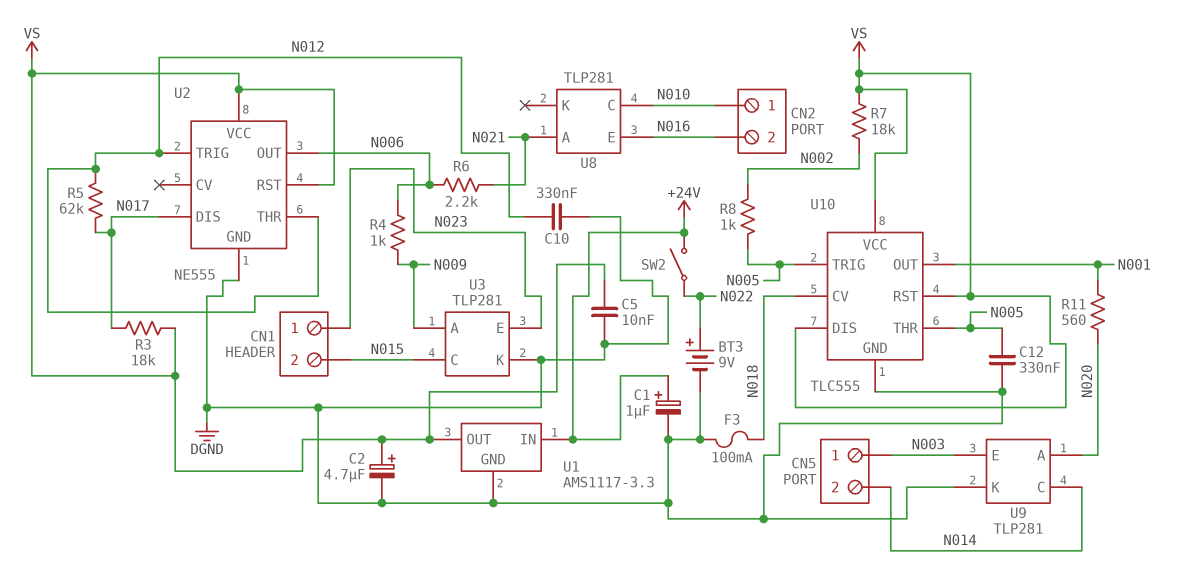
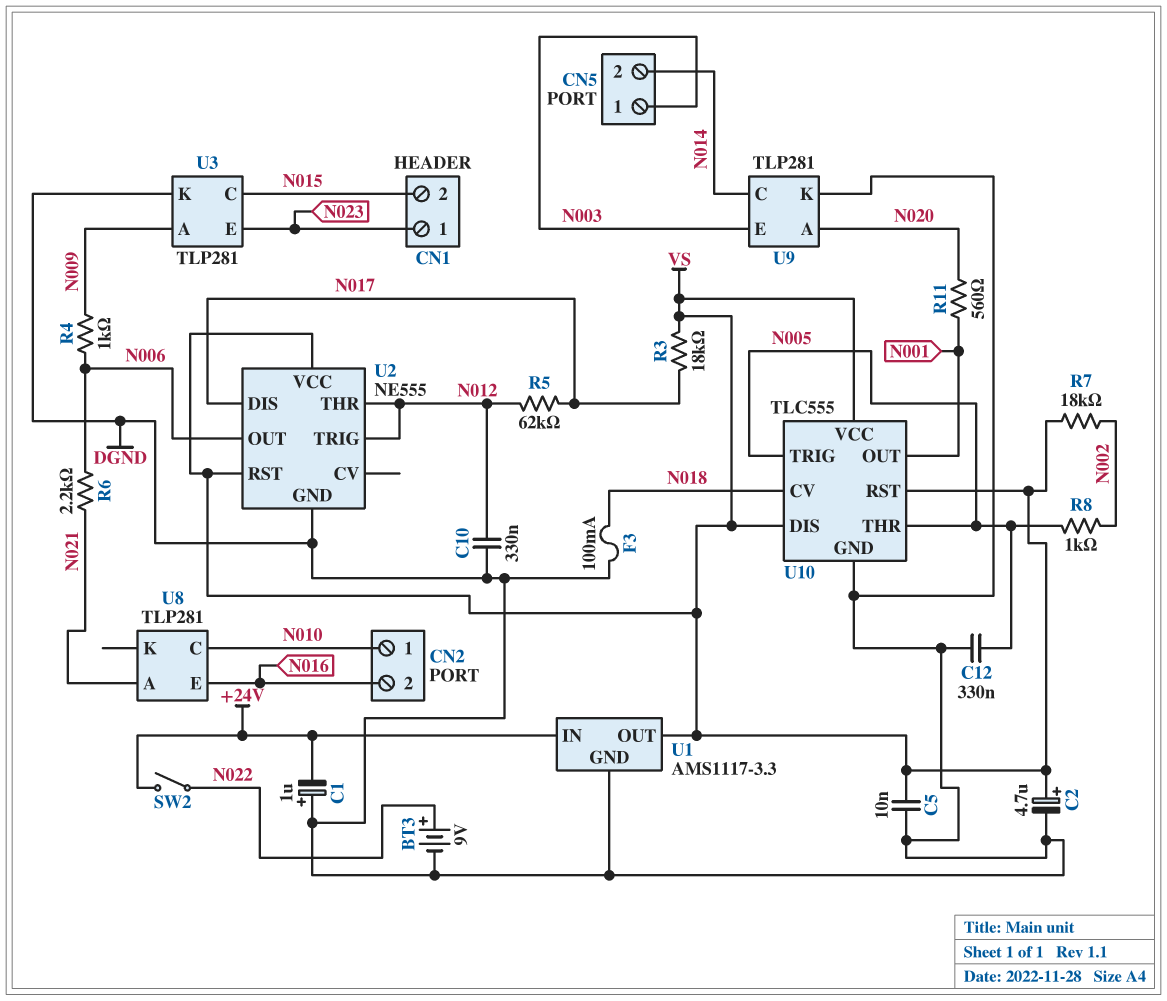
C1: 1uF (plus +24V, minus DGND) -> 1uF (plus DGND, minus +24V)

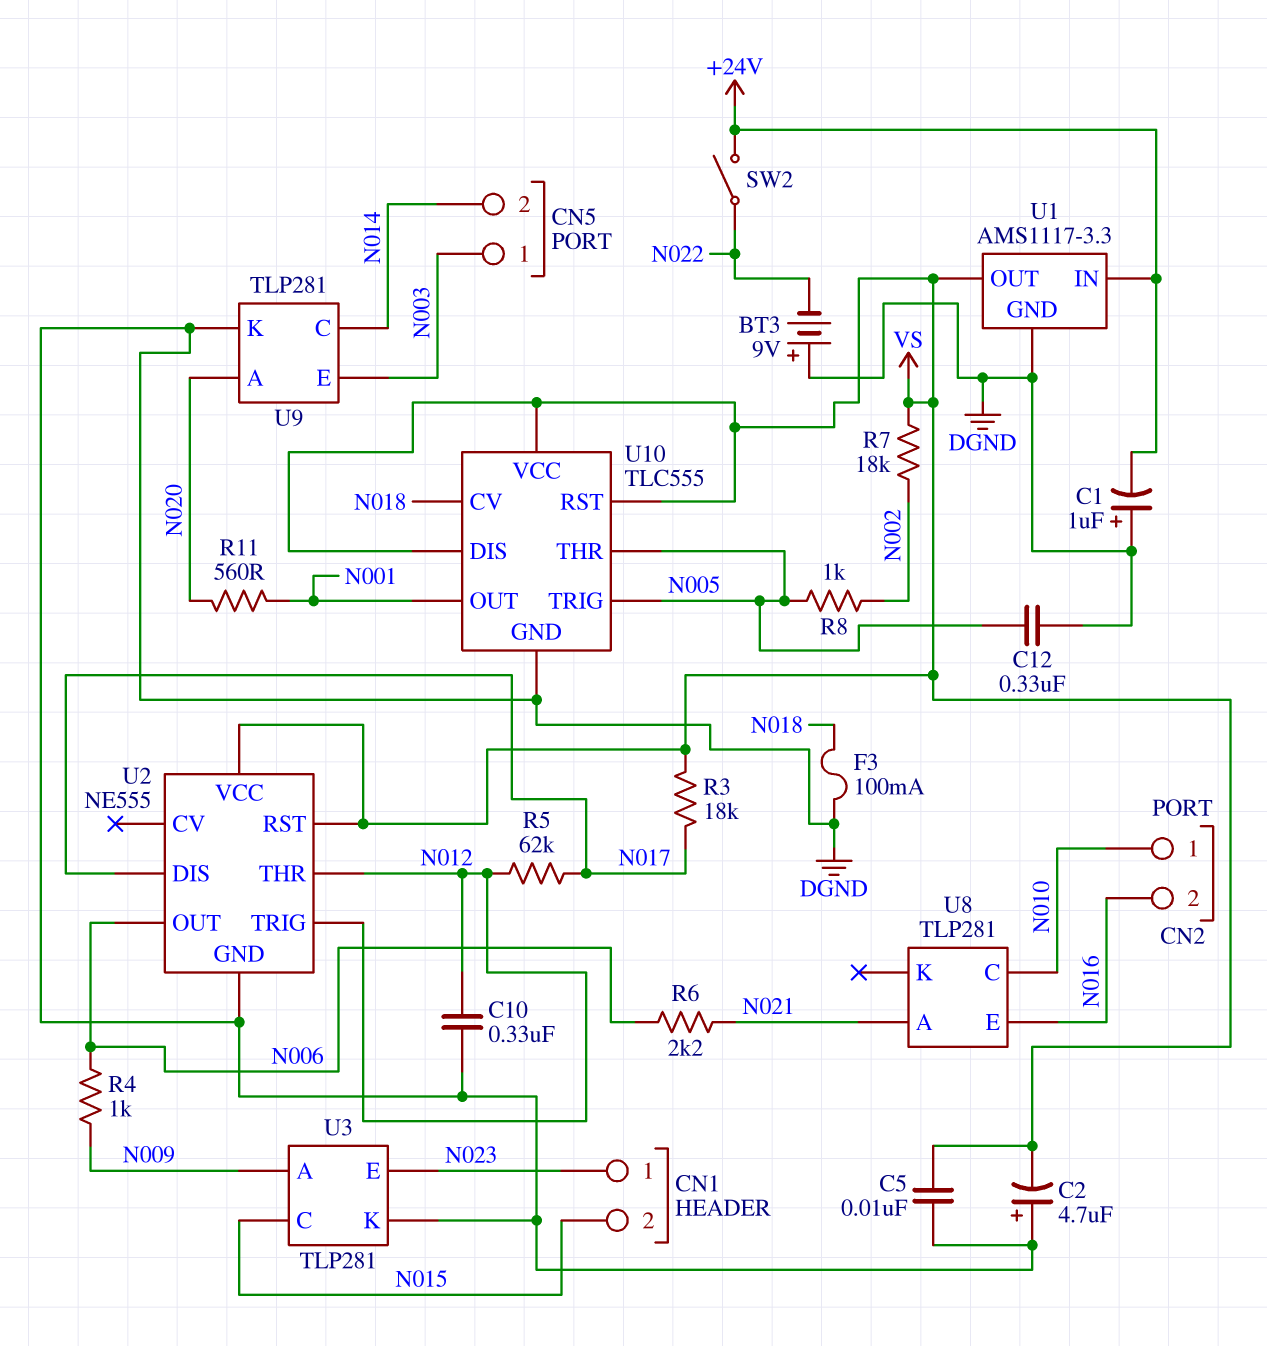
BT3: 9V (plus N022, minus DGND) -> 9V (plus DGND, minus N022)
C2: 4.7uF (plus VS, minus DGND) -> 4.7uF (plus DGND, minus VS)

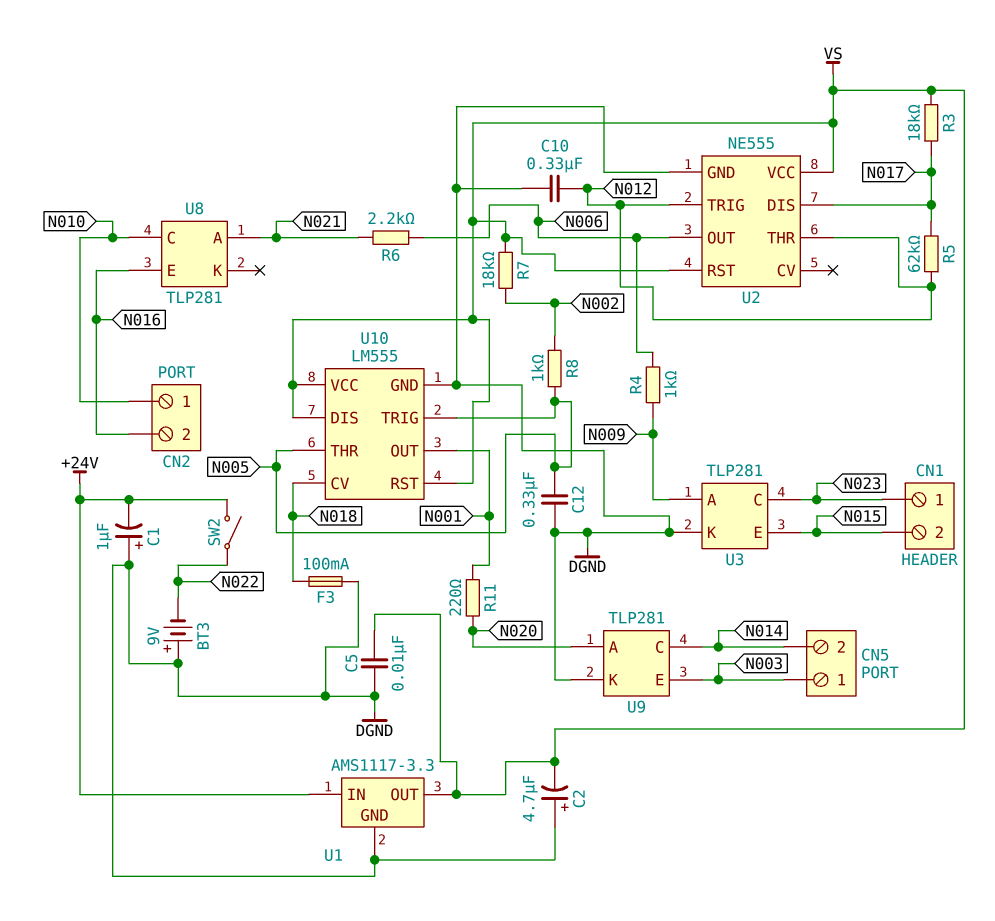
R11: 560 (N001, N020) -> 220 (N001, N020)
U3 pin C: N015 -> N023
U3 pin E: N023 -> N015
U10: TLC555 -> LM555

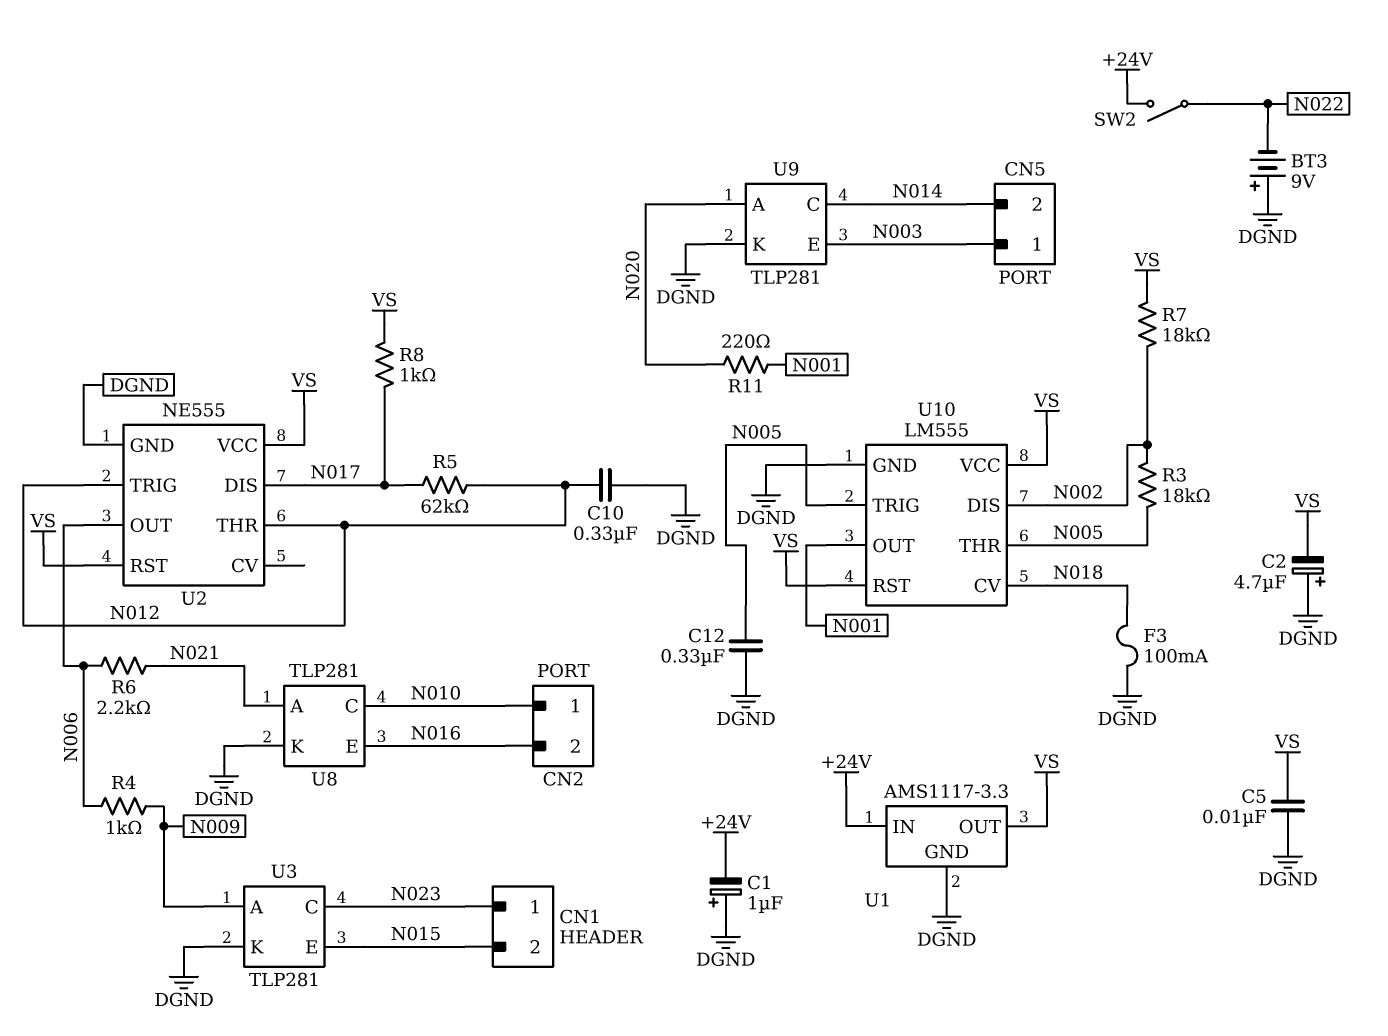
R3: 18k (N017, VS) -> 18k (N002, N005)
R8: 1k (N002, N005) -> 1k (N017, VS)
U8 pin K: none -> DGND
U10 pin DIS: VS -> N002

